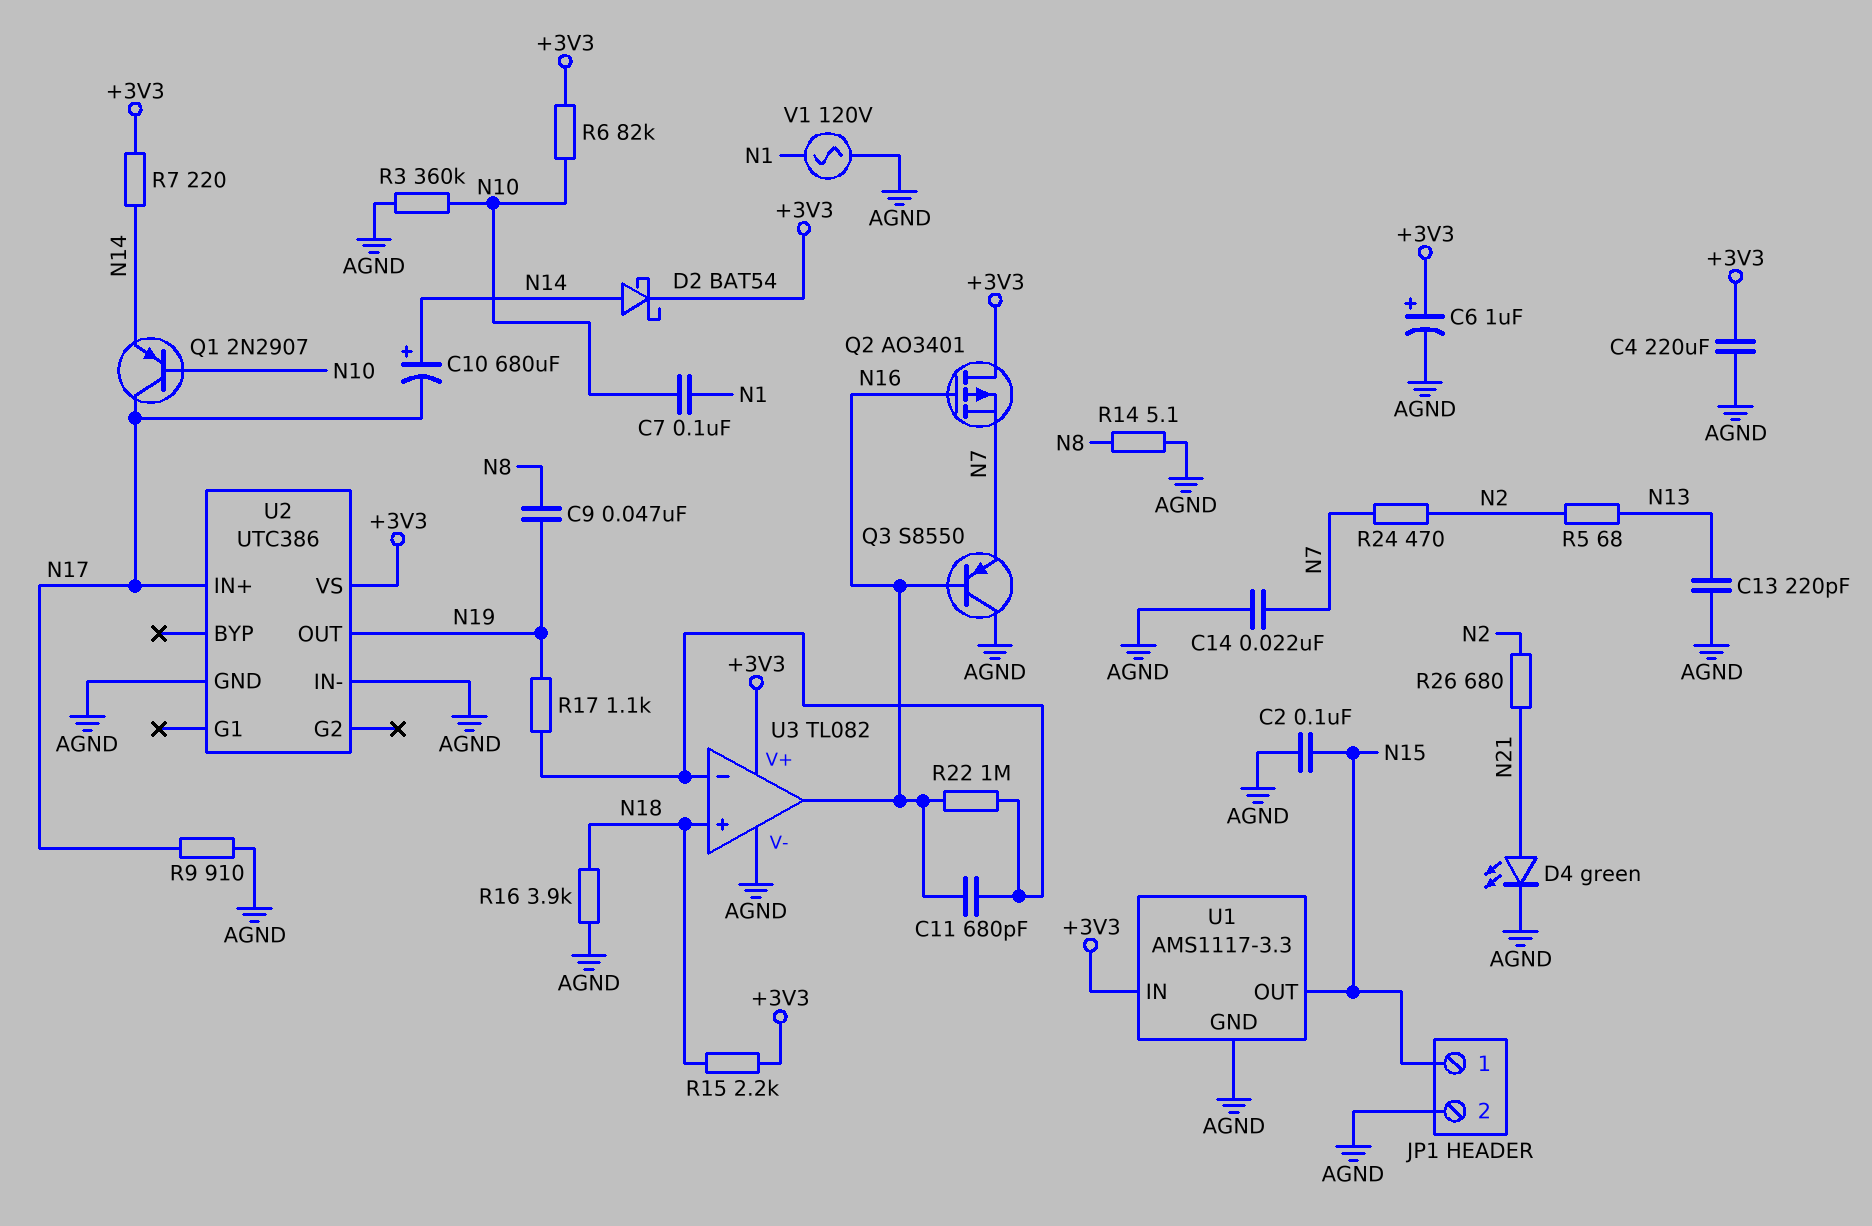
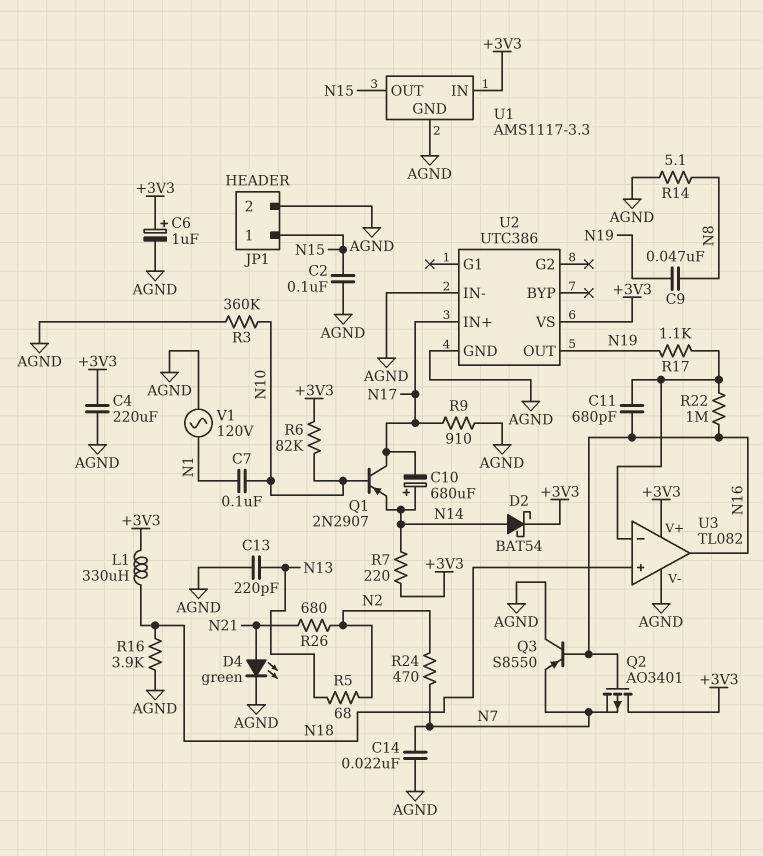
L1: none -> 330uH (+3V3, N18)
R15: 2.2k (+3V3, N18) -> none

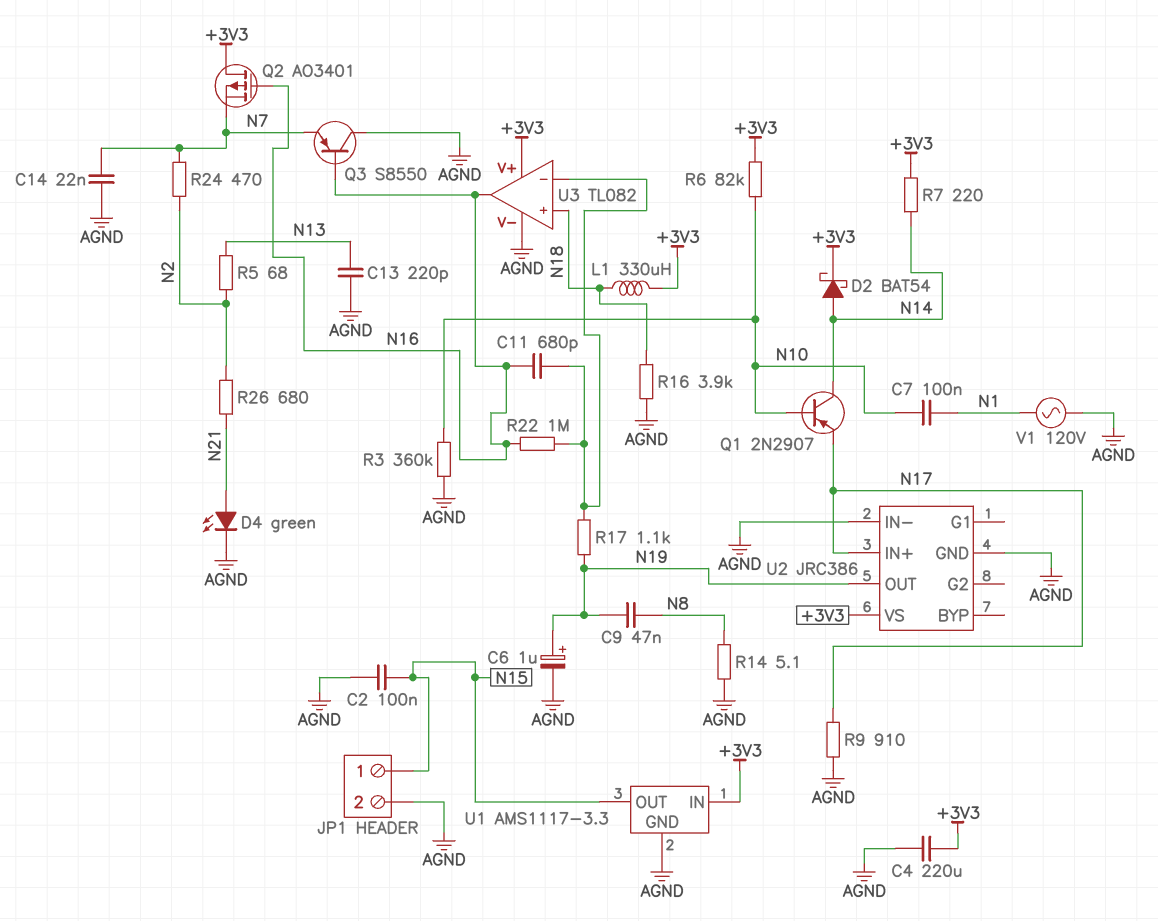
C6: 1uF (plus +3V3, minus AGND) -> 1uF (plus N19, minus AGND)
C10: 680uF (plus N14, minus N17) -> none
Q1: PNP 2N2907 (B N10, C N17, E N14) -> PNP 2N2907 (B N10, C N14, E N17)
U2: UTC386 -> JRC386

